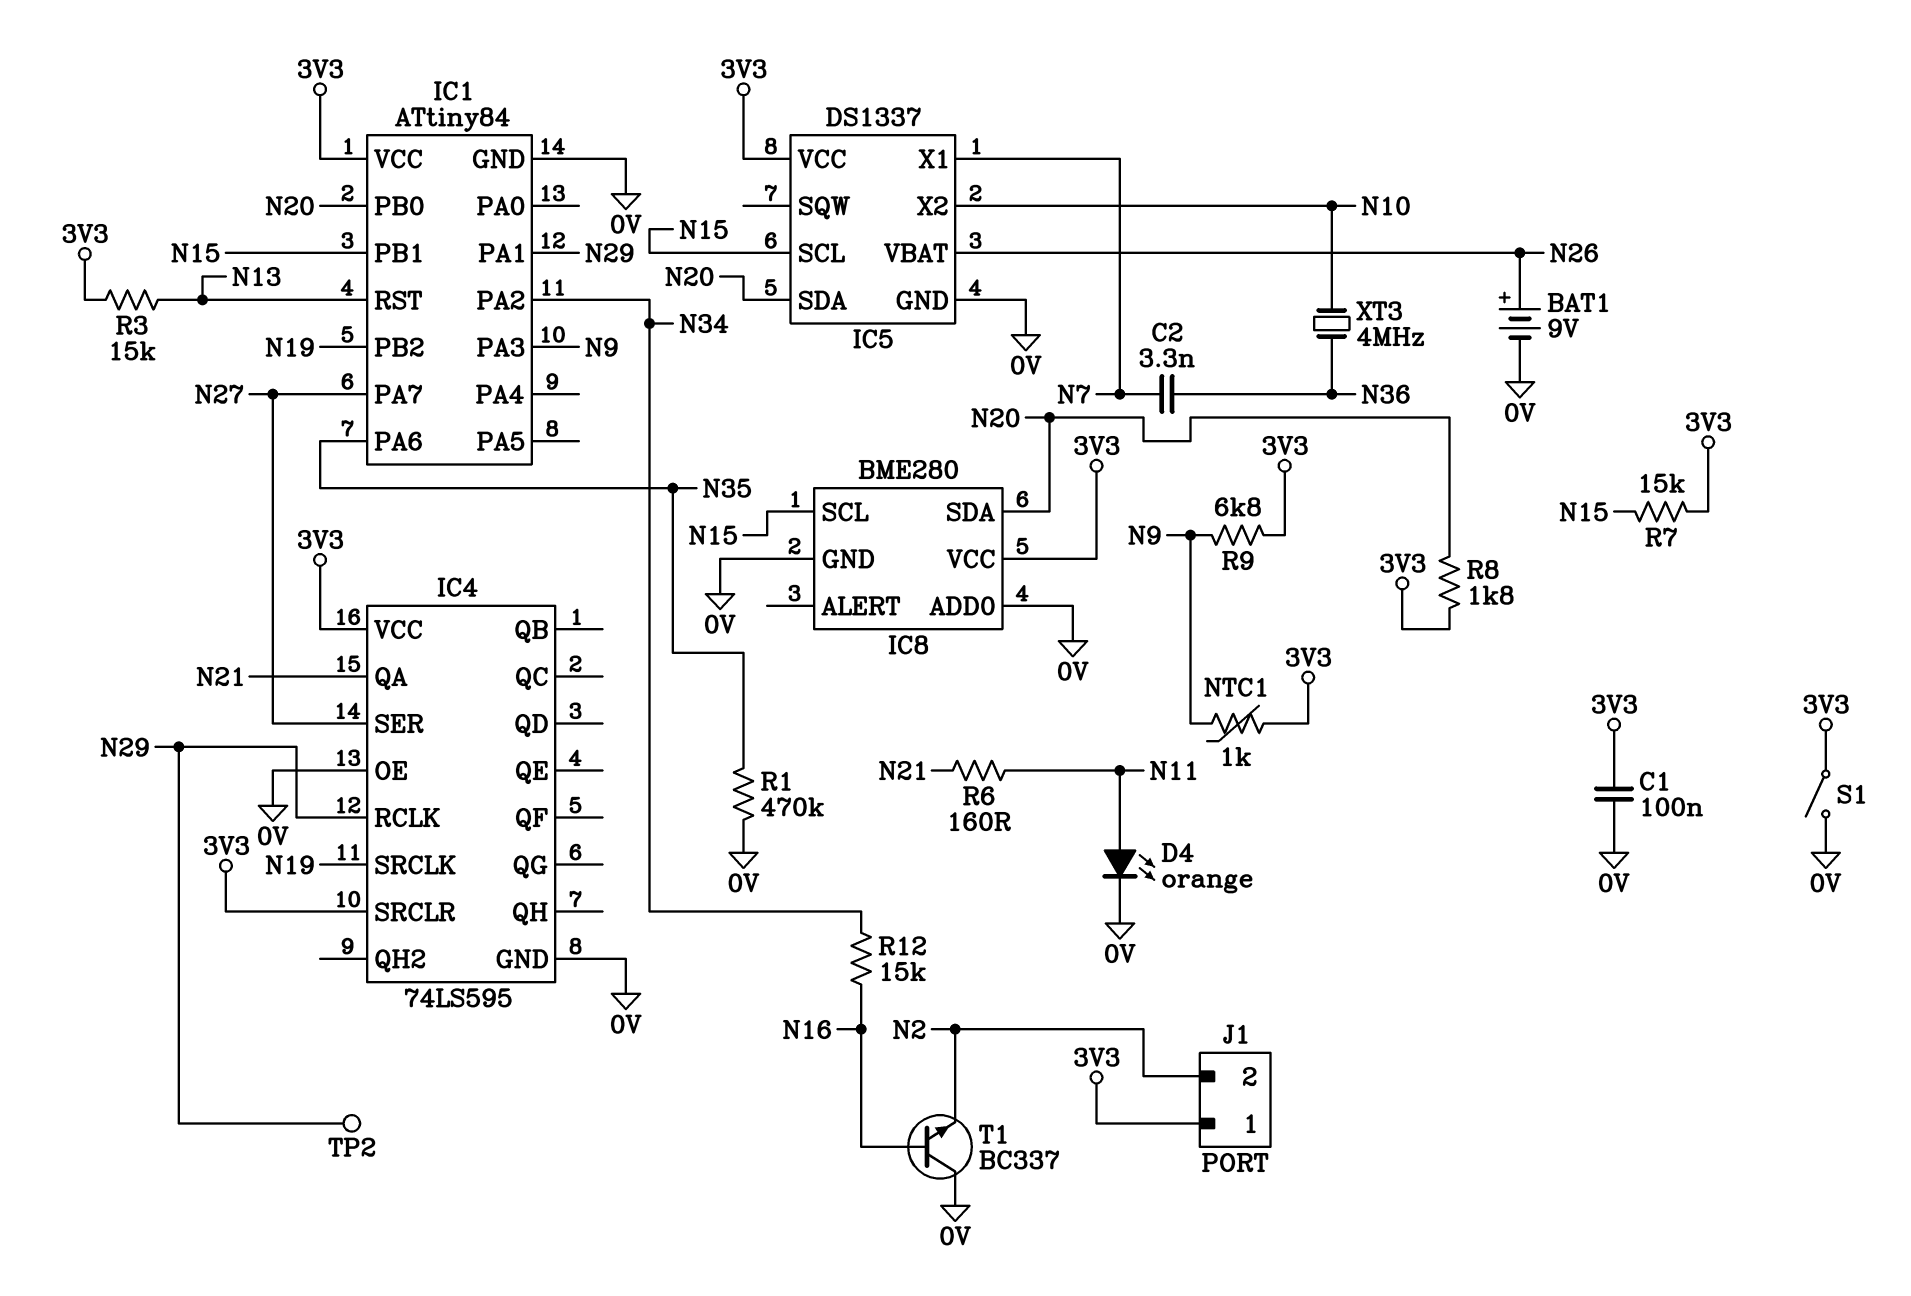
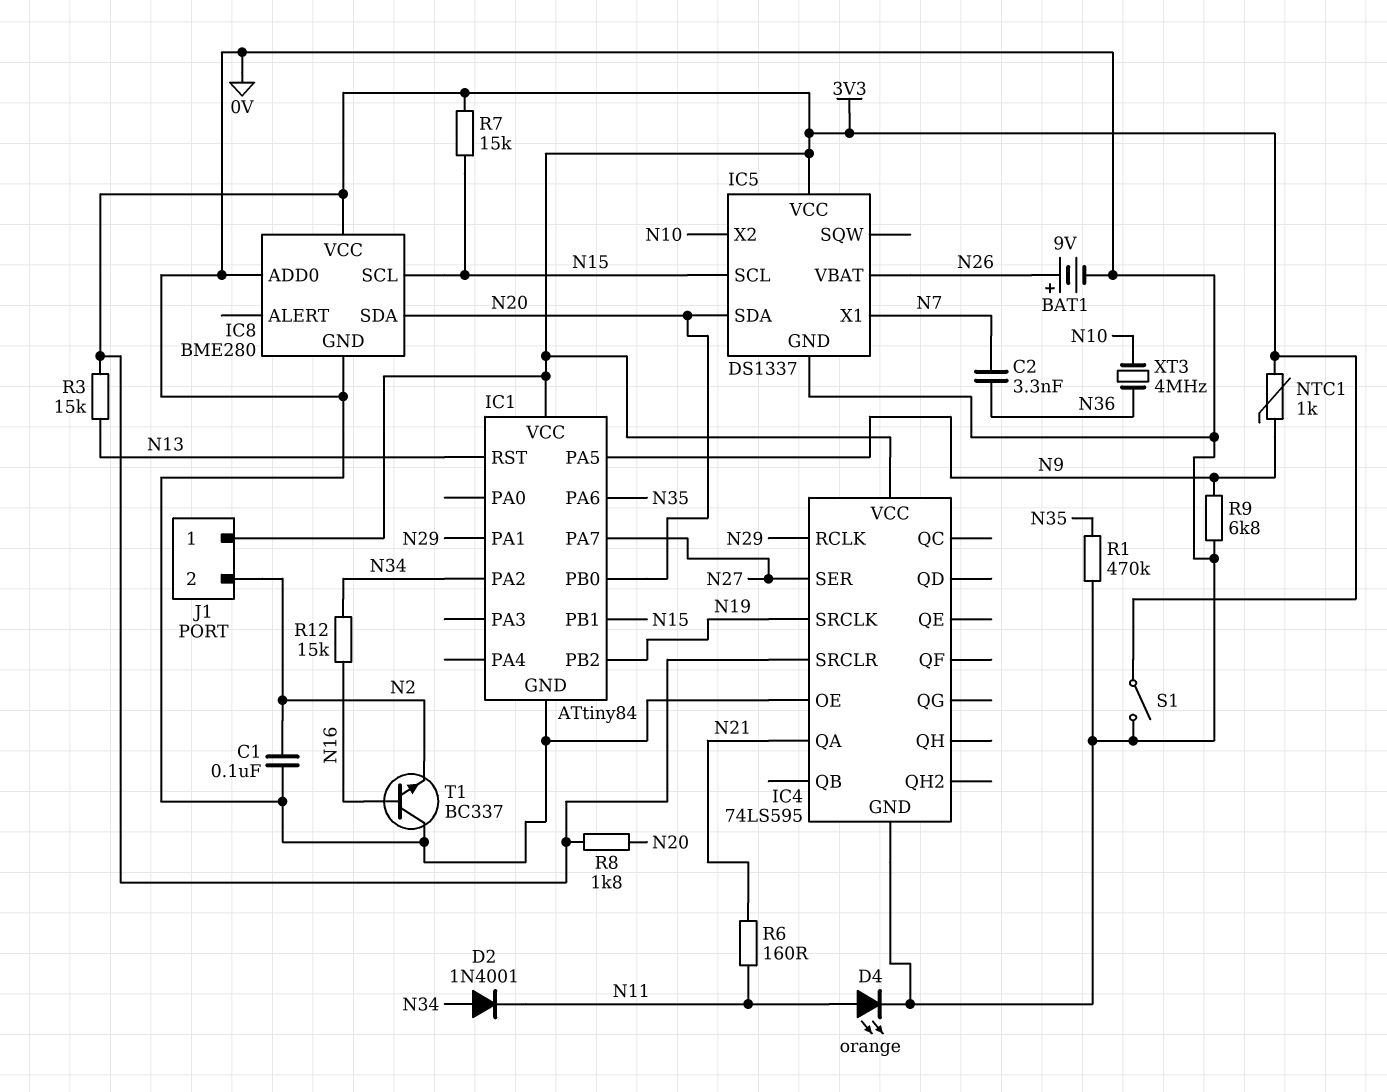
C1: 100nF (0V, 3V3) -> 100nF (0V, N2)
D2: none -> diode 1N4001 (A N34, K N11)
IC1 pin PA3: N9 -> none
IC1 pin PA5: none -> N9
R9: 6.8k (3V3, N9) -> 6.8k (0V, N9)
TP2: test point (N29) -> none

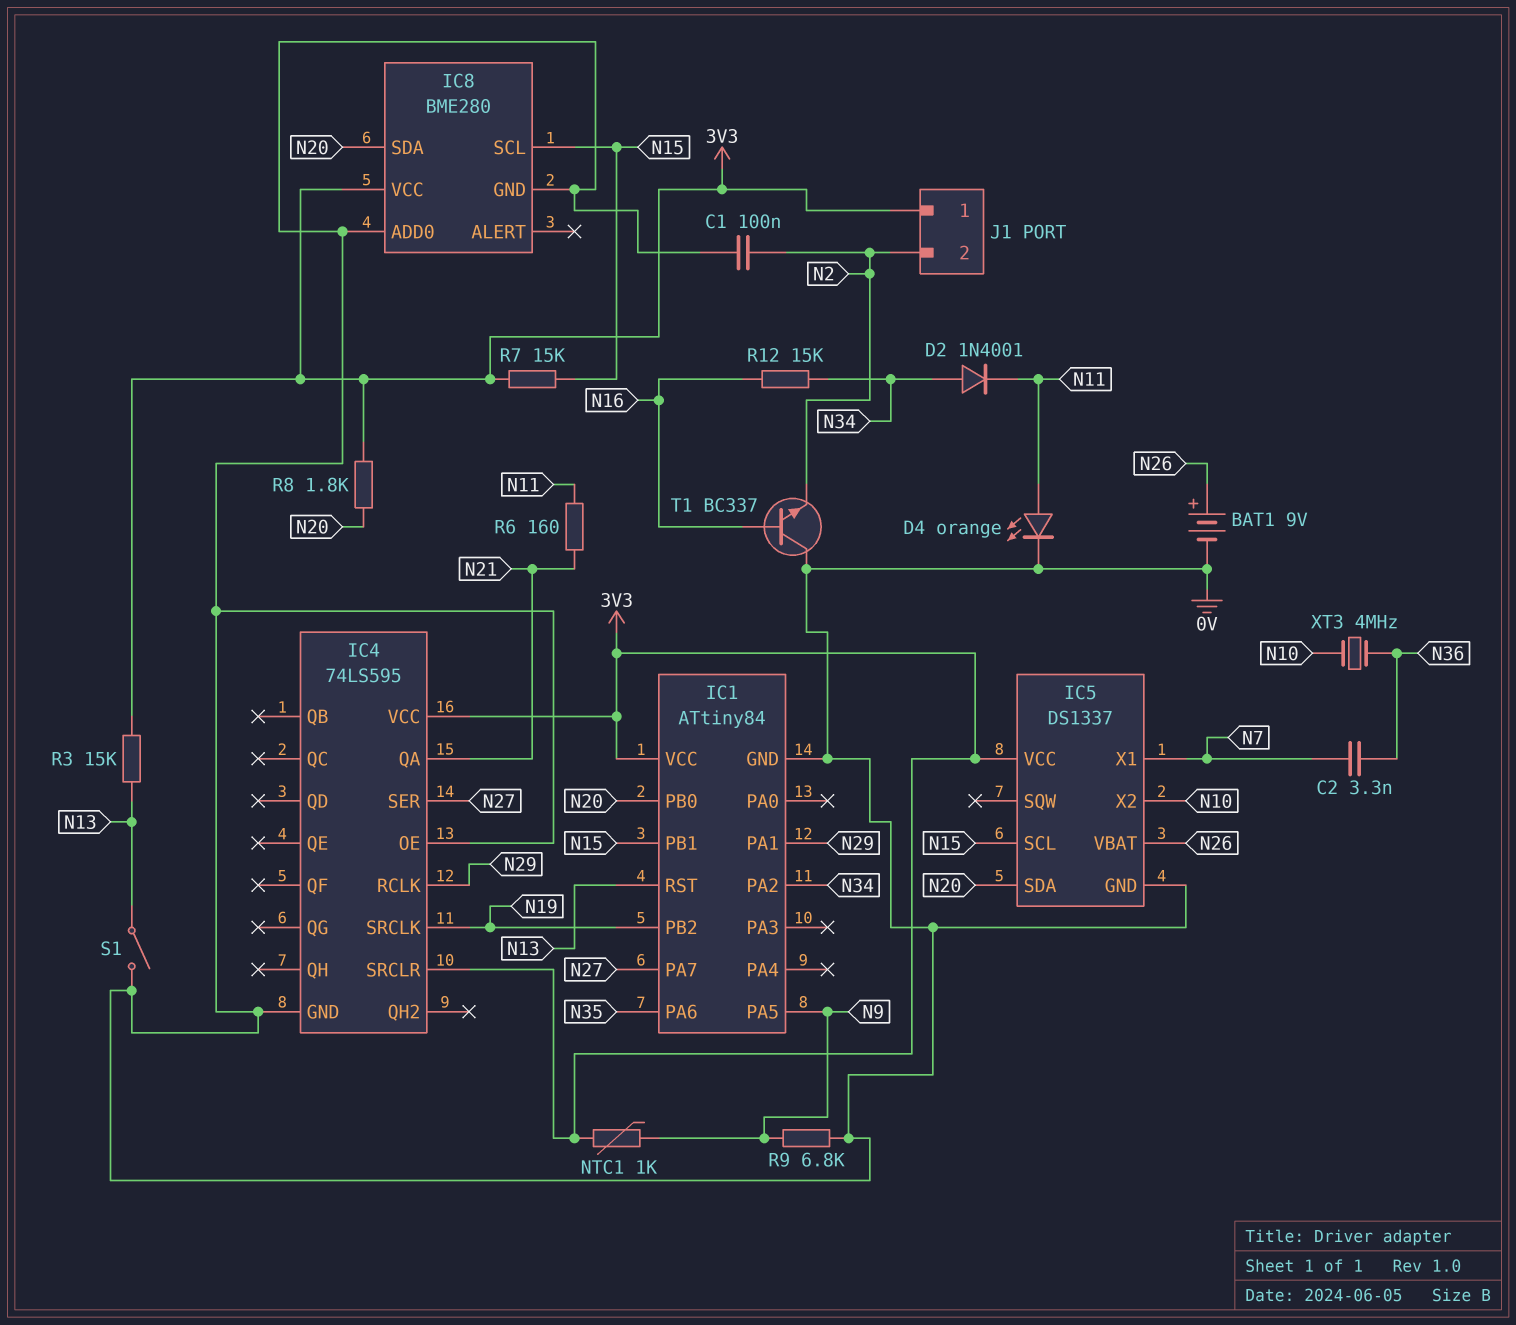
R1: 470k (0V, N35) -> none
S1: switch (0V, 3V3) -> switch (0V, N13)

